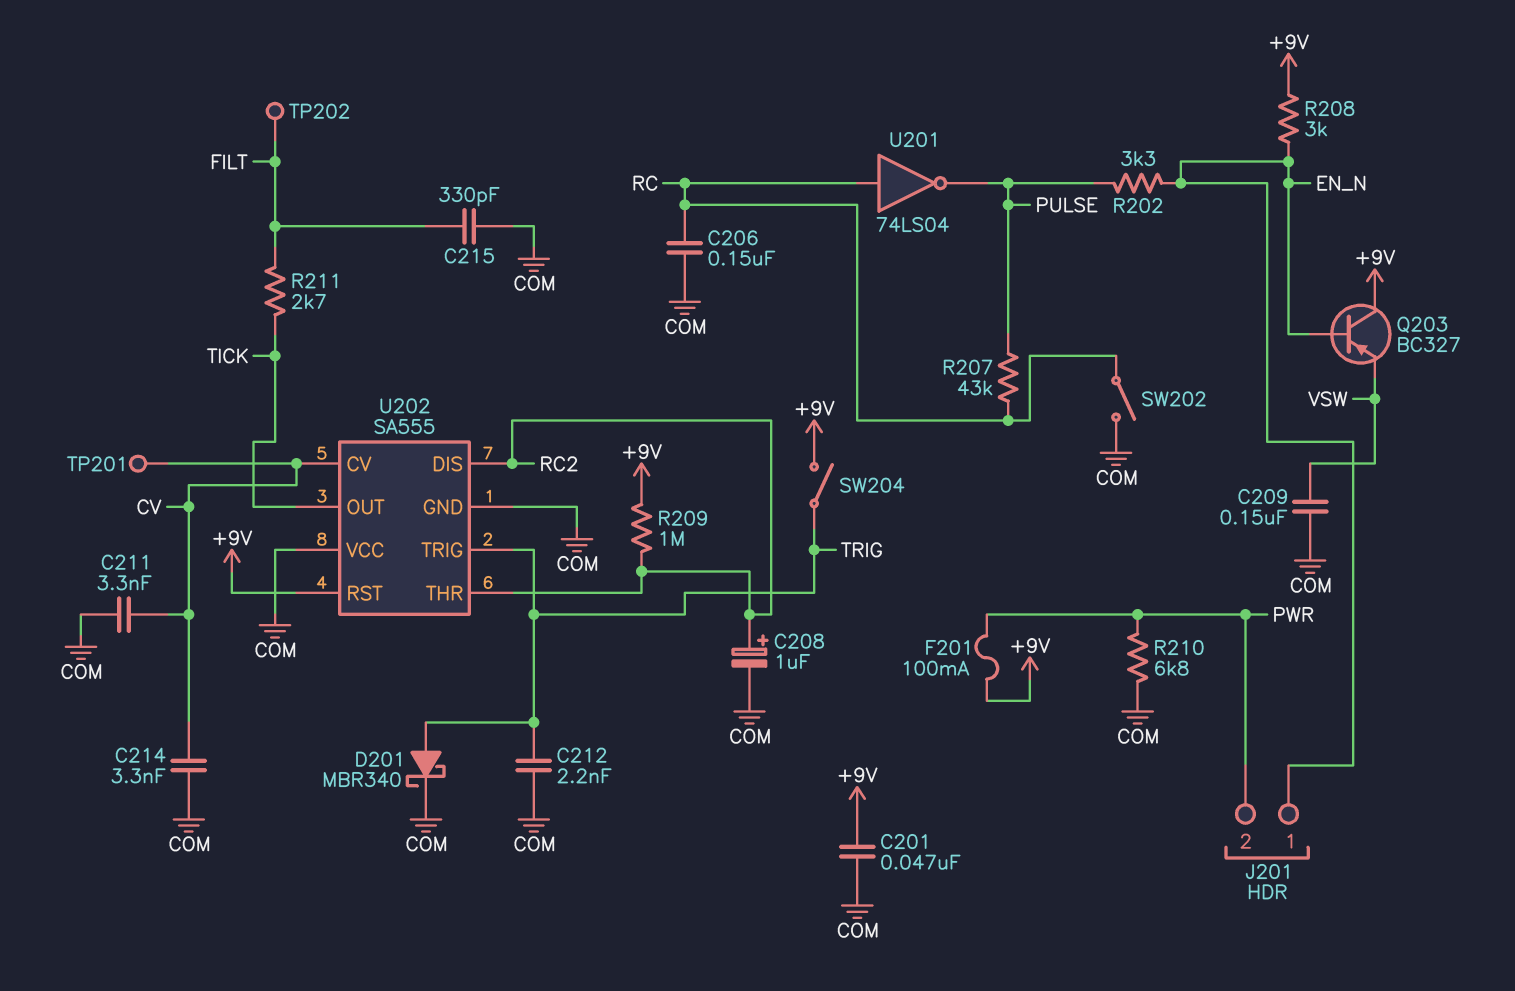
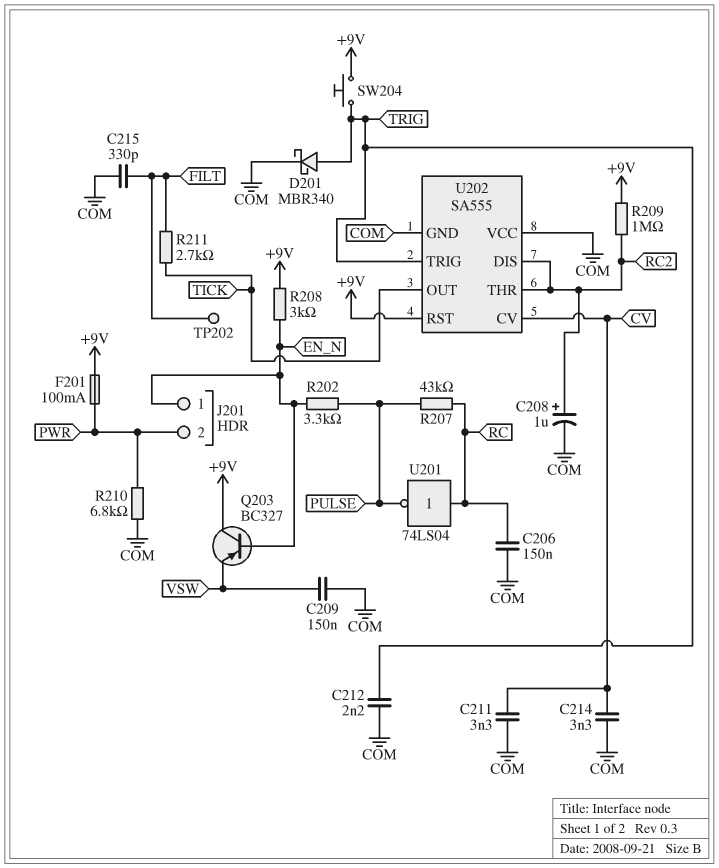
C201: 47nF (+9V, COM) -> none
SW202: switch (COM, RC) -> none
SW204: switch (+9V, TRIG) -> button (+9V, TRIG)
TP201: test point (CV) -> none

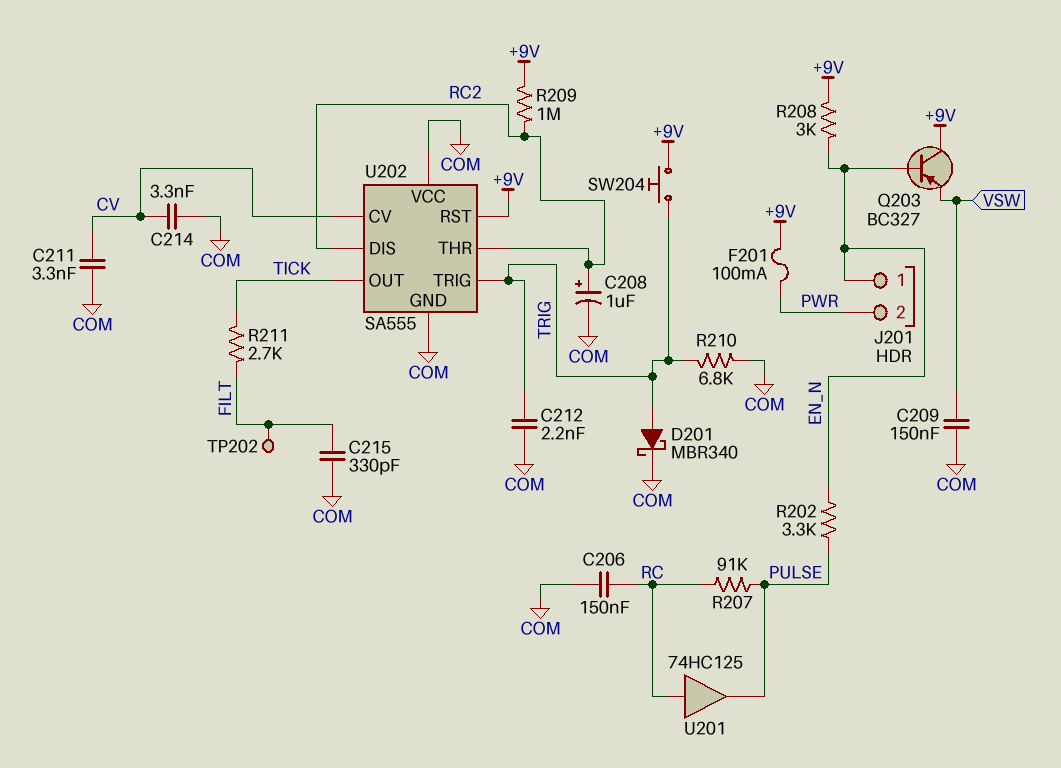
R207: 43k (PULSE, RC) -> 91k (PULSE, RC)
R210: 6.8k (COM, PWR) -> 6.8k (COM, TRIG)
U201: NOT 74LS04 (in RC, out PULSE) -> buffer 74HC125 (in RC, out PULSE)

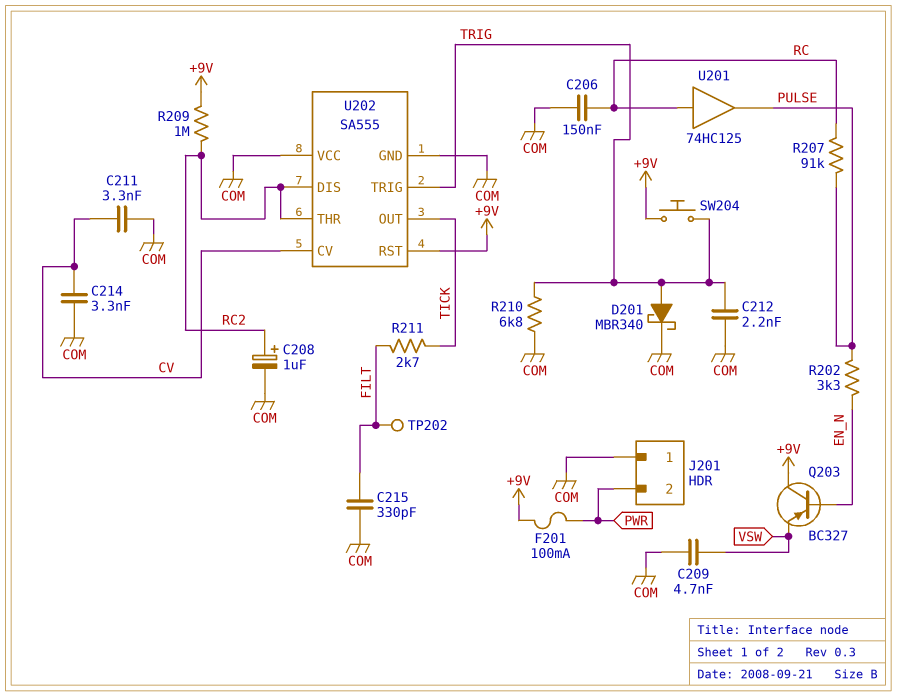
C209: 150nF (COM, VSW) -> 4.7nF (COM, VSW)
J201 pin 1: EN_N -> COM
R208: 3k (+9V, EN_N) -> none

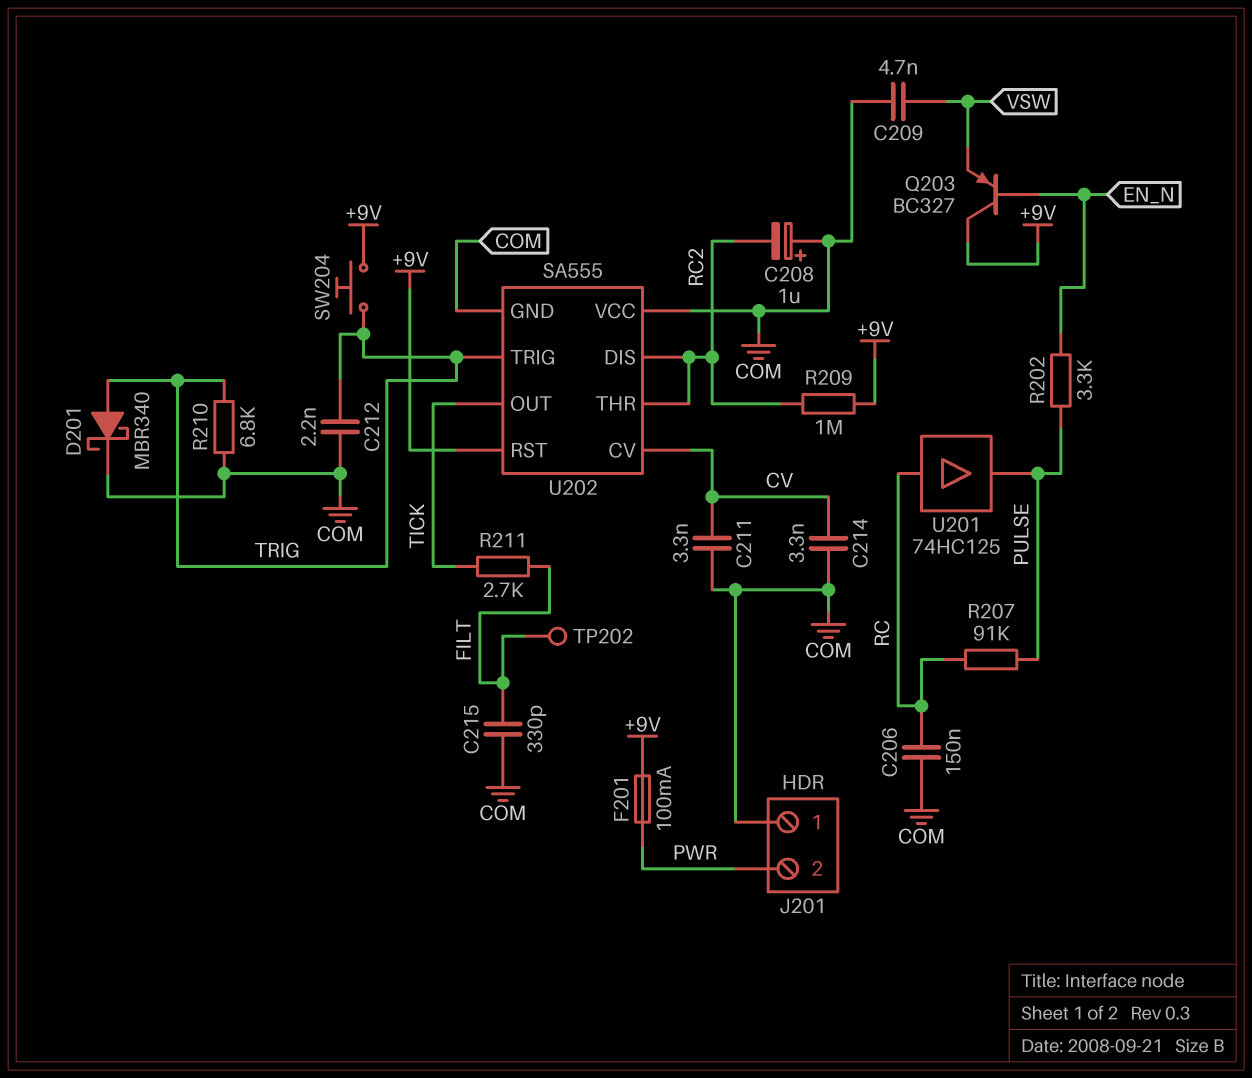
C208: 1uF (plus RC2, minus COM) -> 1uF (plus COM, minus RC2)

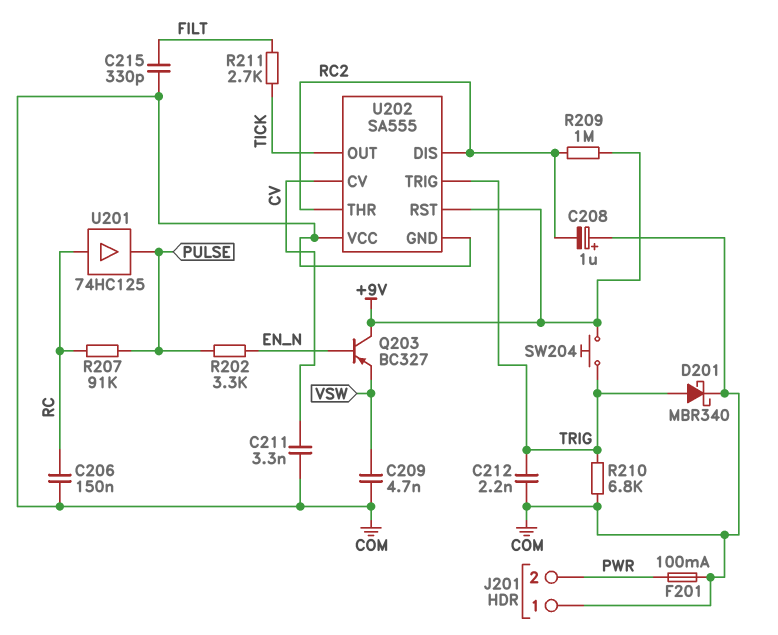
C214: 3.3nF (COM, CV) -> none
F201: 100mA (+9V, PWR) -> 100mA (COM, PWR)
TP202: test point (FILT) -> none

